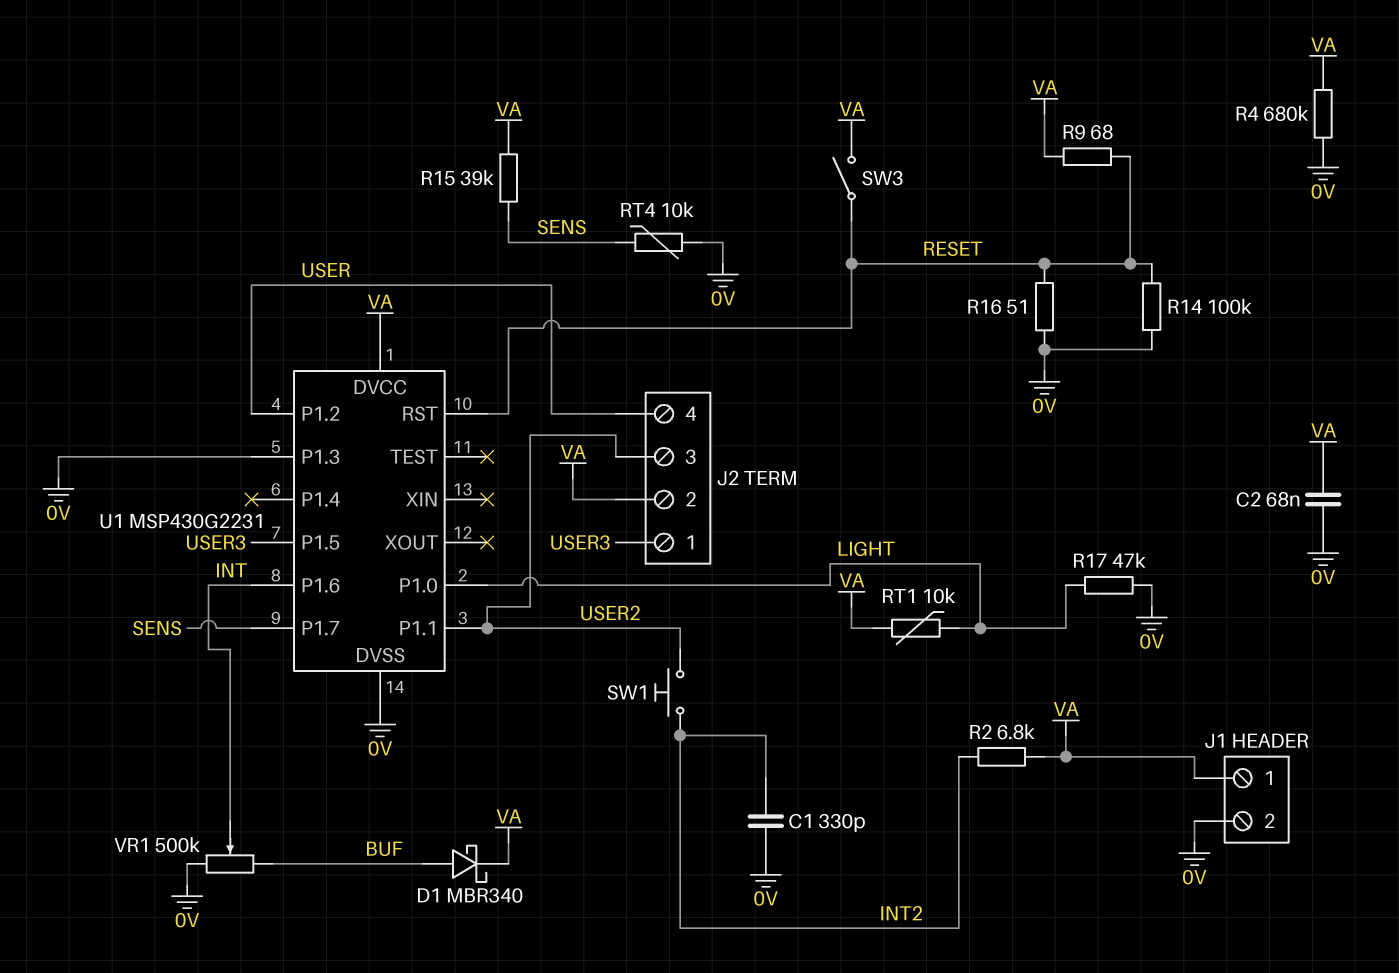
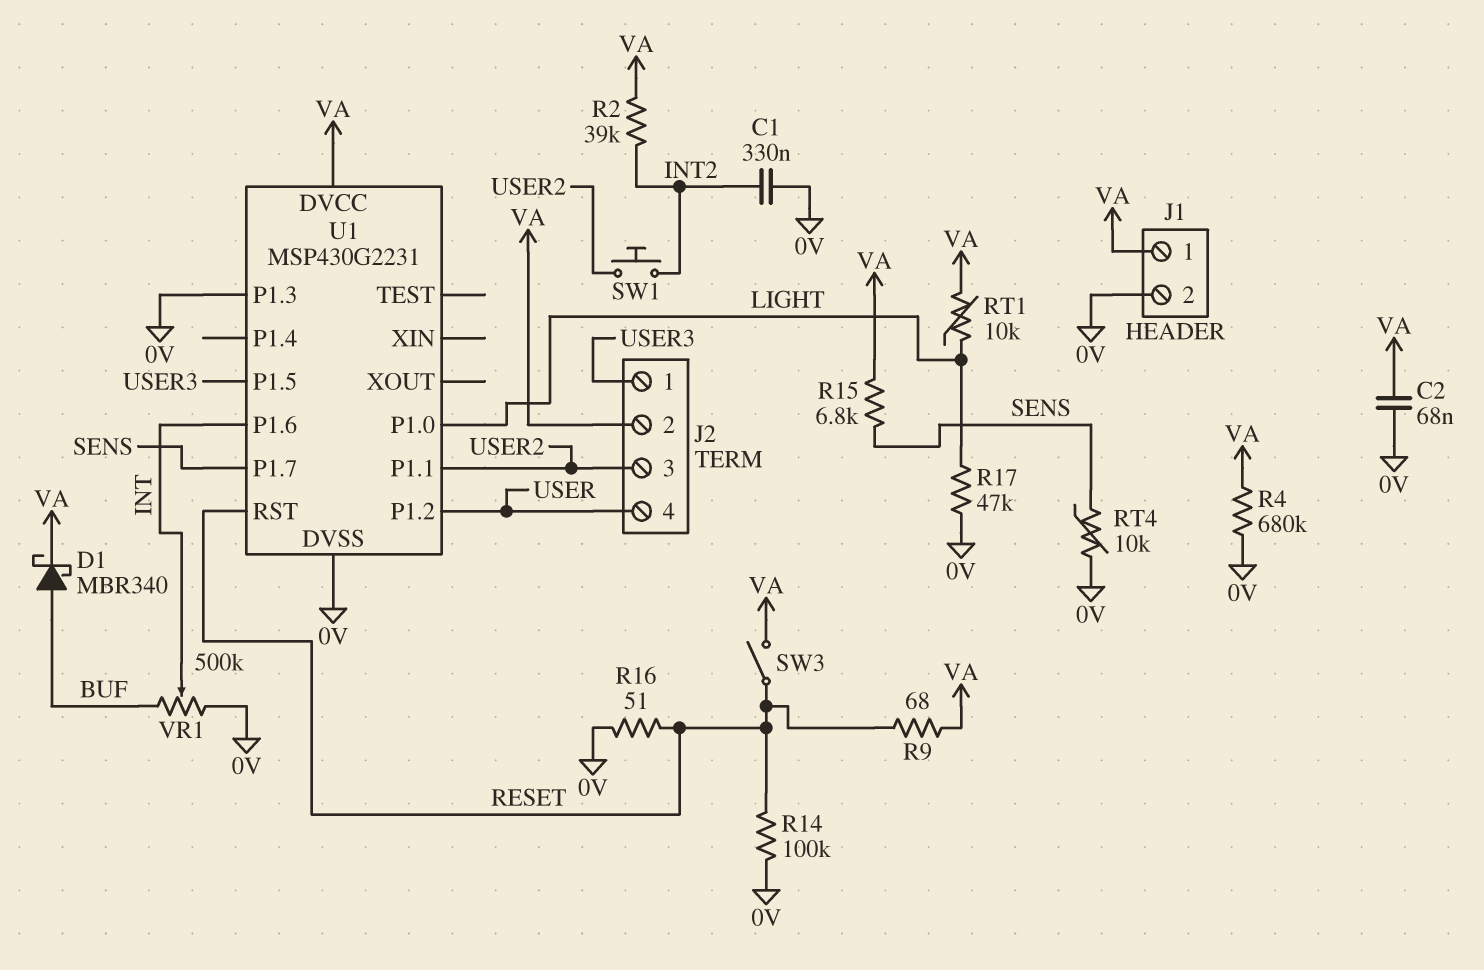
C1: 330pF (0V, INT2) -> 330nF (0V, INT2)
R2: 6.8k (INT2, VA) -> 39k (INT2, VA)
R15: 39k (SENS, VA) -> 6.8k (SENS, VA)

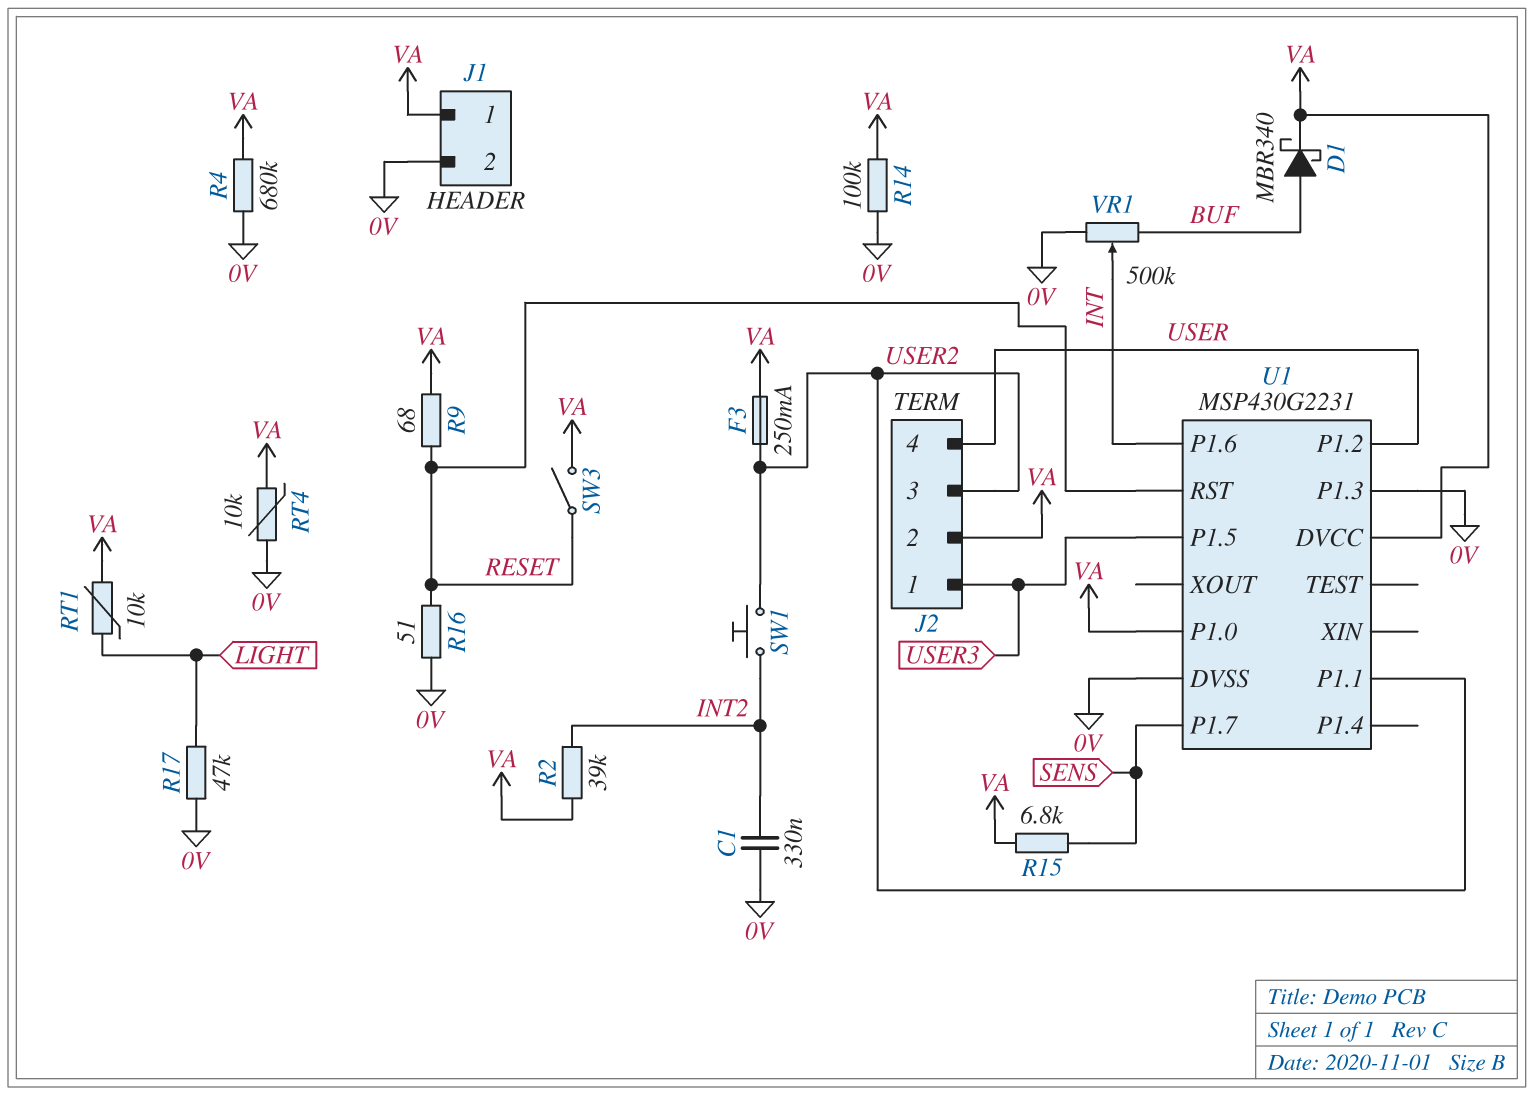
C2: 68nF (0V, VA) -> none
F3: none -> 250mA (USER2, VA)
R14: 100k (0V, RESET) -> 100k (0V, VA)
RT4: 10k (0V, SENS) -> 10k (0V, VA)
U1 pin P1.0: LIGHT -> VA

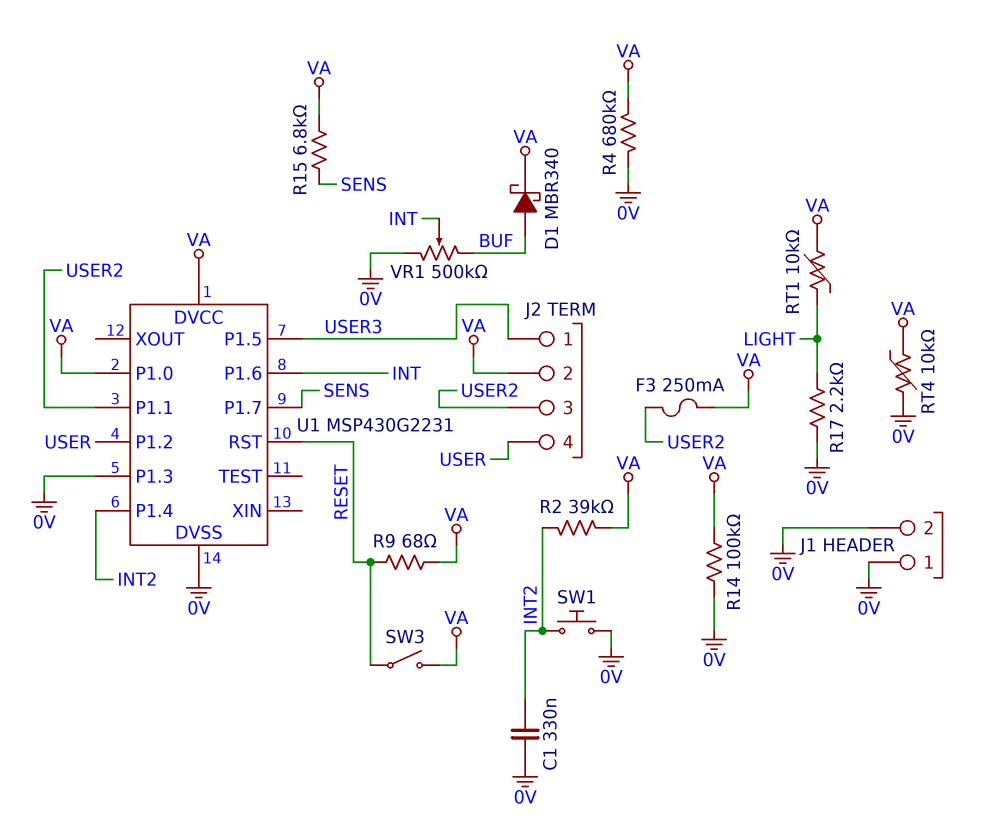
J1 pin 1: VA -> 0V
R16: 51 (0V, RESET) -> none
R17: 47k (0V, LIGHT) -> 2.2k (0V, LIGHT)
SW1: button (INT2, USER2) -> button (0V, INT2)
U1 pin P1.4: none -> INT2

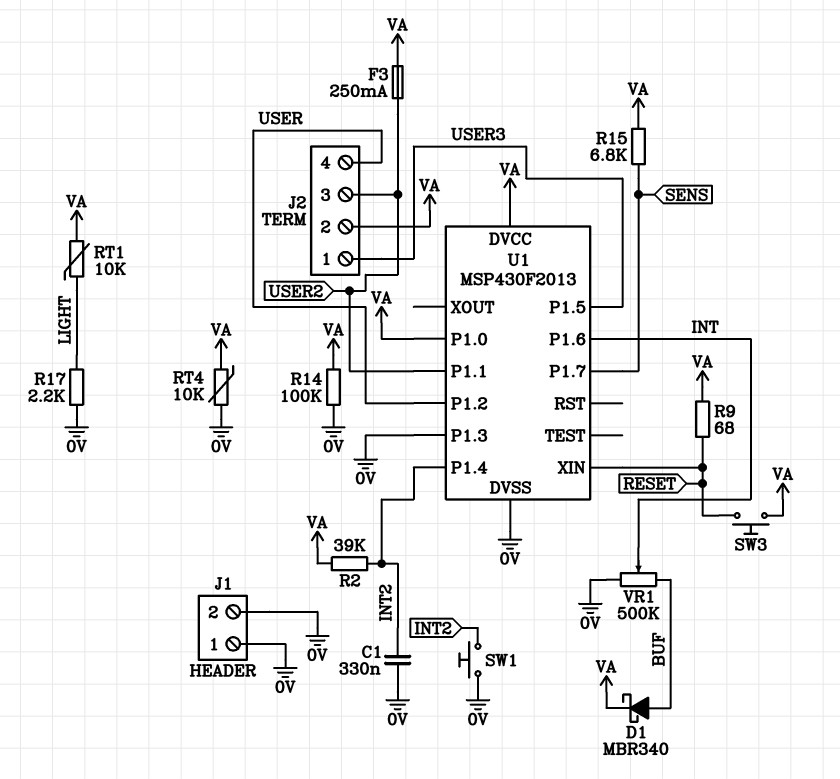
R4: 680k (0V, VA) -> none
SW3: switch (RESET, VA) -> button (RESET, VA)
U1: MSP430G2231 -> MSP430F2013
U1 pin RST: RESET -> none
U1 pin XIN: none -> RESET

